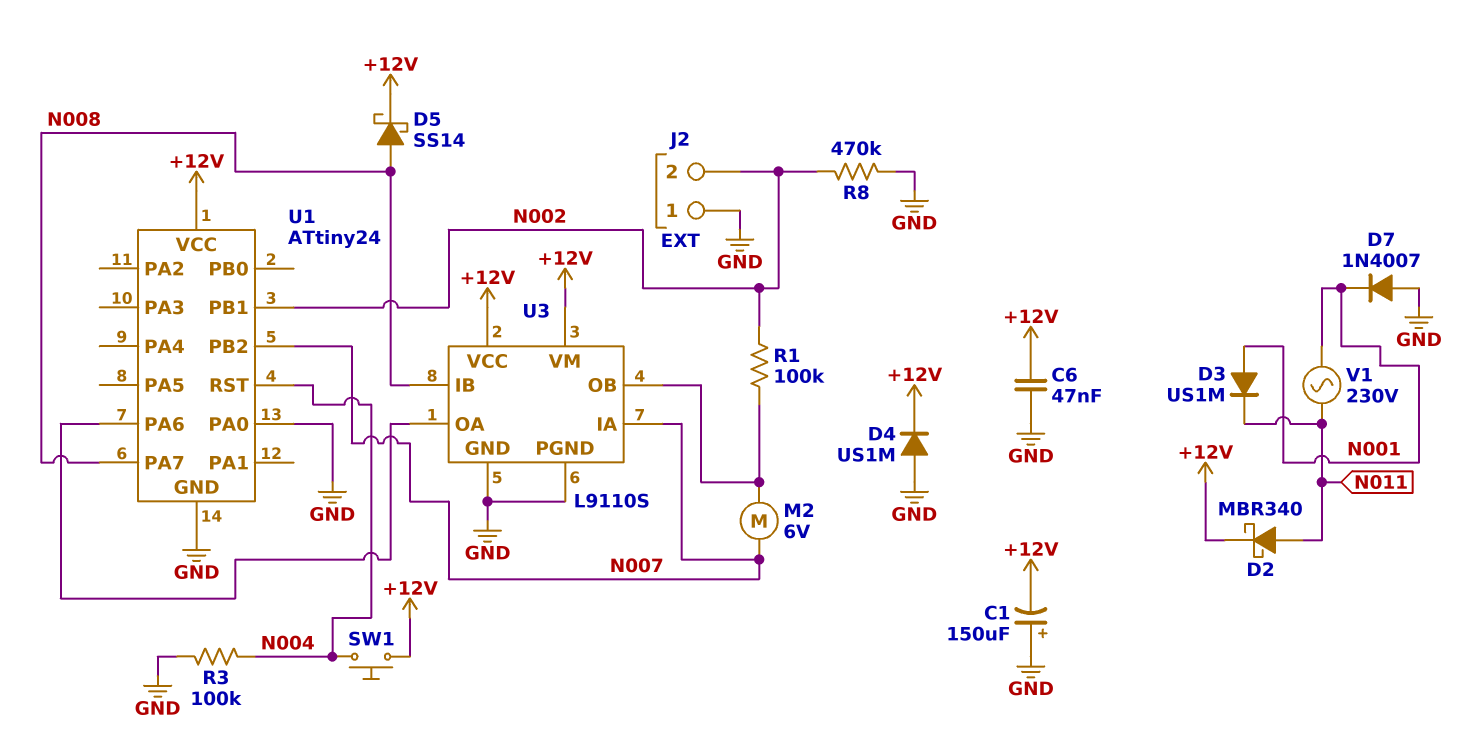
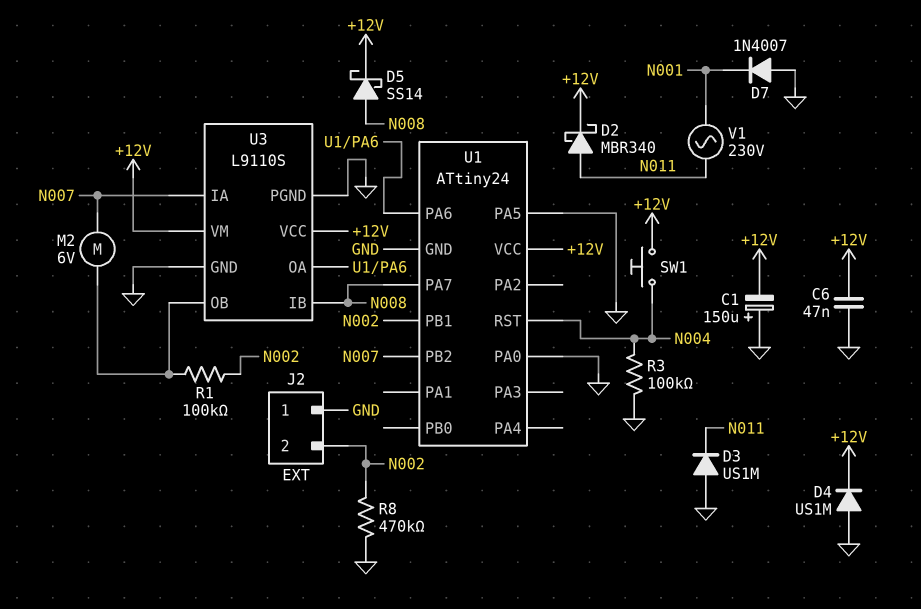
D3: diode US1M (A N001, K N011) -> diode US1M (A GND, K N011)
U1 pin PA5: none -> GND

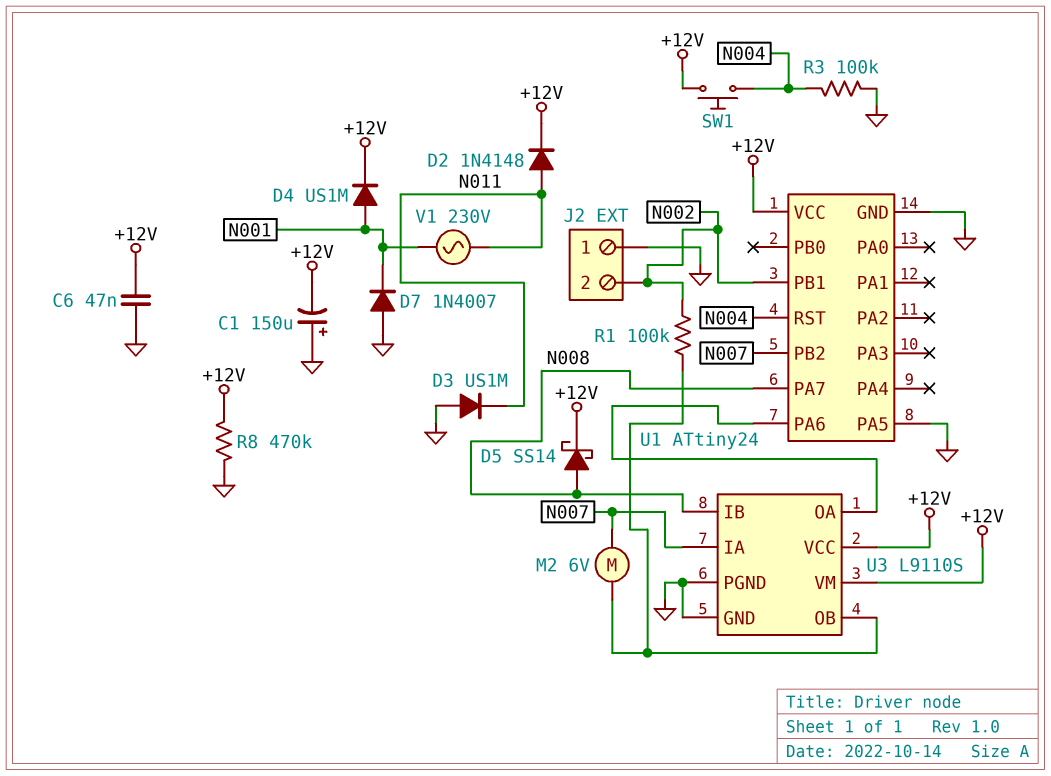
D2: schottky MBR340 (A N011, K +12V) -> diode 1N4148 (A N011, K +12V)
D4: diode US1M (A GND, K +12V) -> diode US1M (A N001, K +12V)
R8: 470k (GND, N002) -> 470k (+12V, GND)
U1 pin PA0: GND -> none

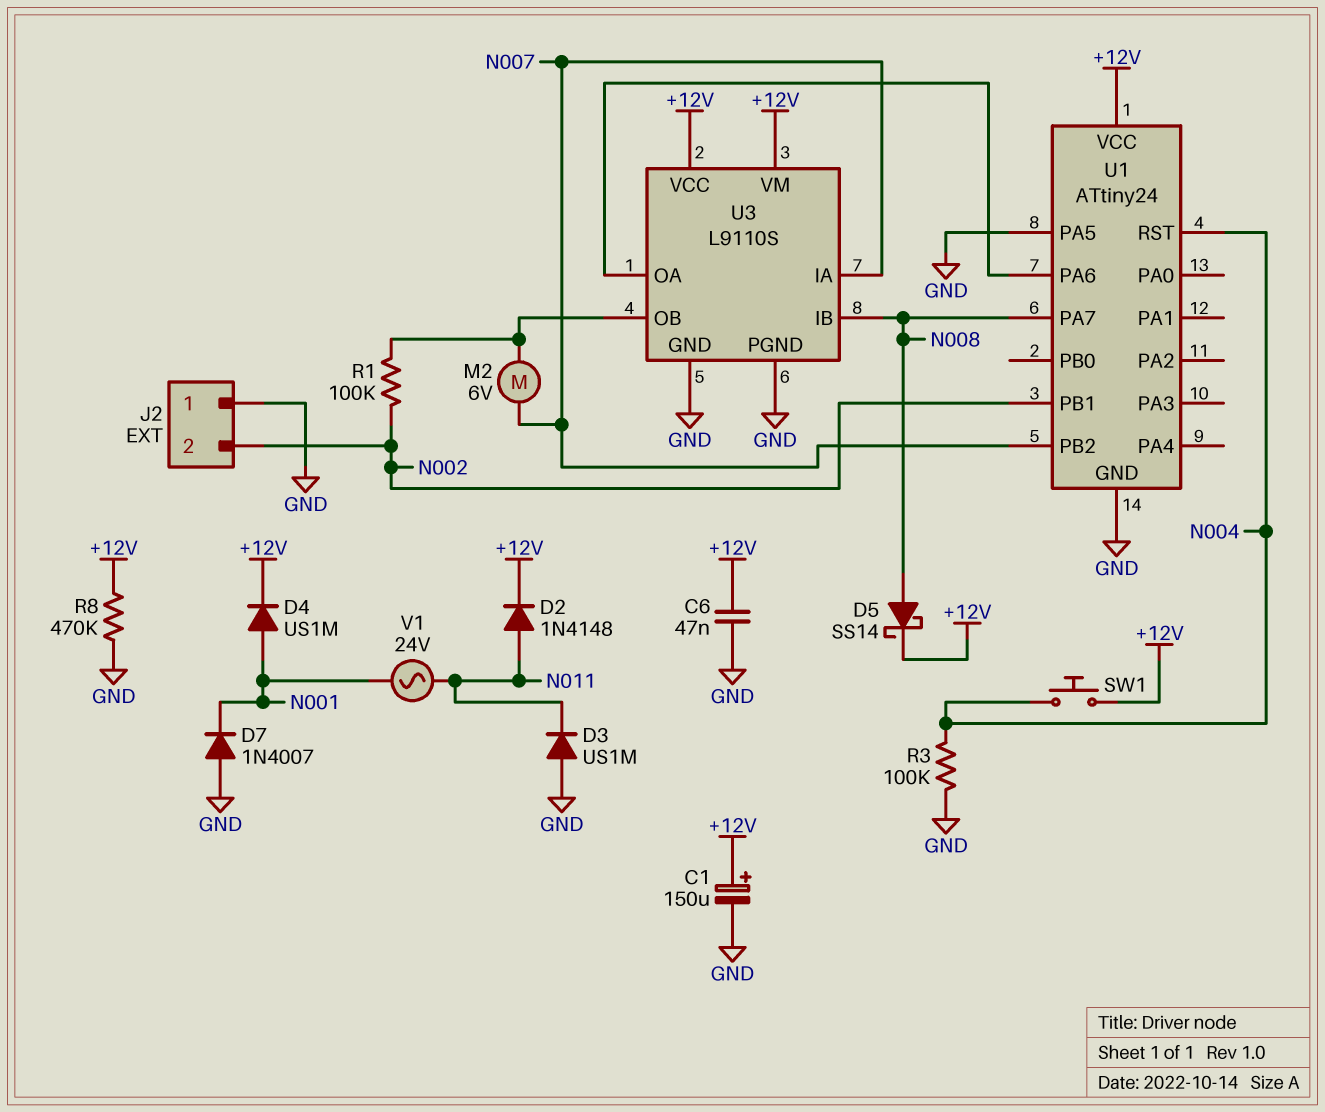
C1: 150uF (plus GND, minus +12V) -> 150uF (plus +12V, minus GND)
V1: AC 230V (N001, N011) -> AC 24V (N001, N011)

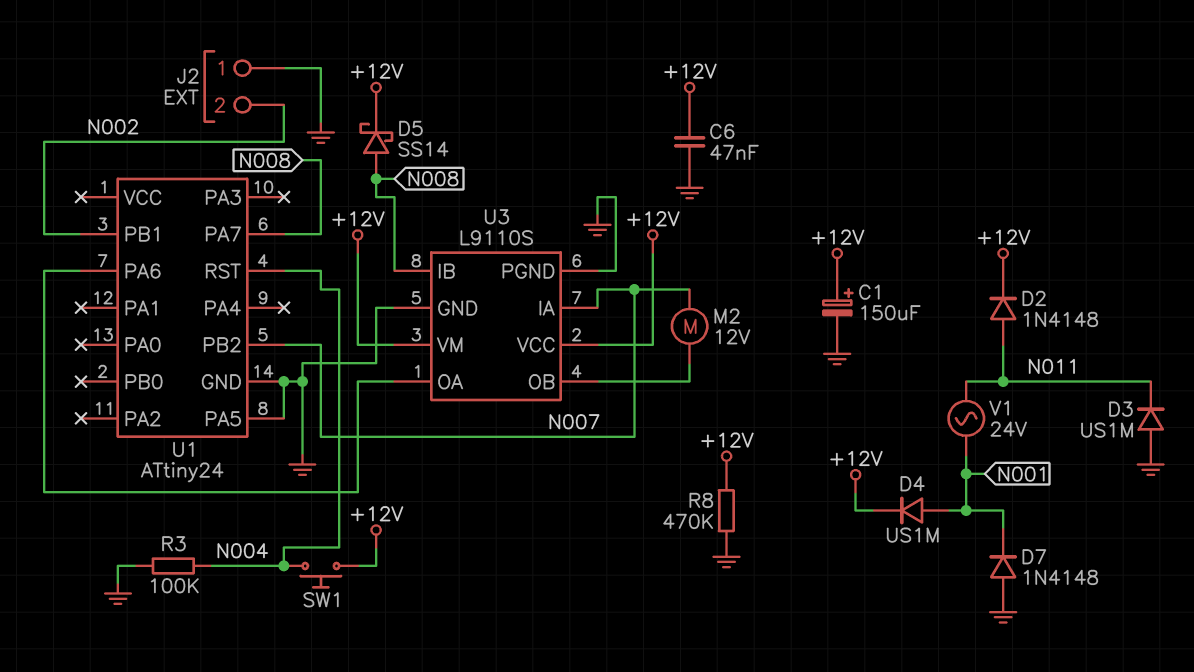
D7: diode 1N4007 (A GND, K N001) -> diode 1N4148 (A GND, K N001)
M2: motor 6V (N007, U3/OB) -> motor 12V (N007, U3/OB)
R1: 100k (N002, U3/OB) -> none
U1 pin VCC: +12V -> none

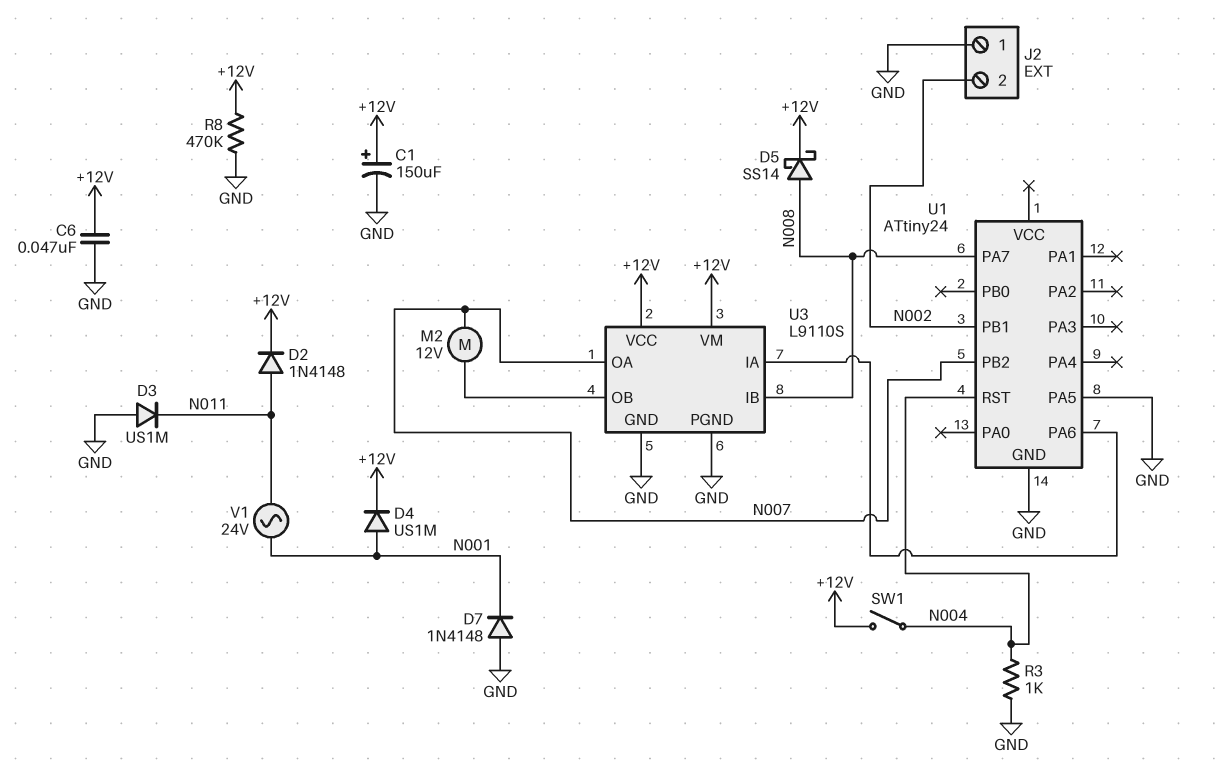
R3: 100k (GND, N004) -> 1k (GND, N004)
SW1: button (+12V, N004) -> switch (+12V, N004)
U3 pin IA: N007 -> U1/PA6
U3 pin OA: U1/PA6 -> N007

